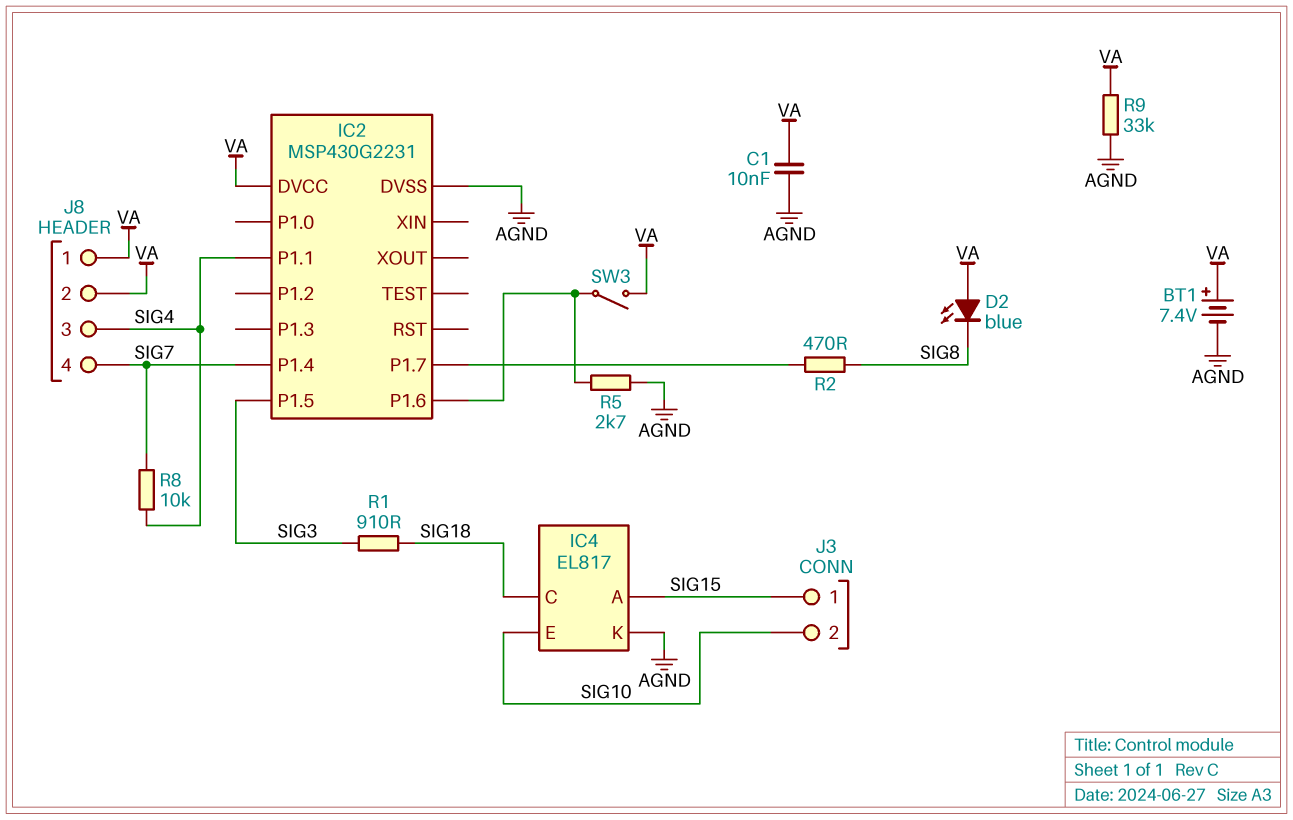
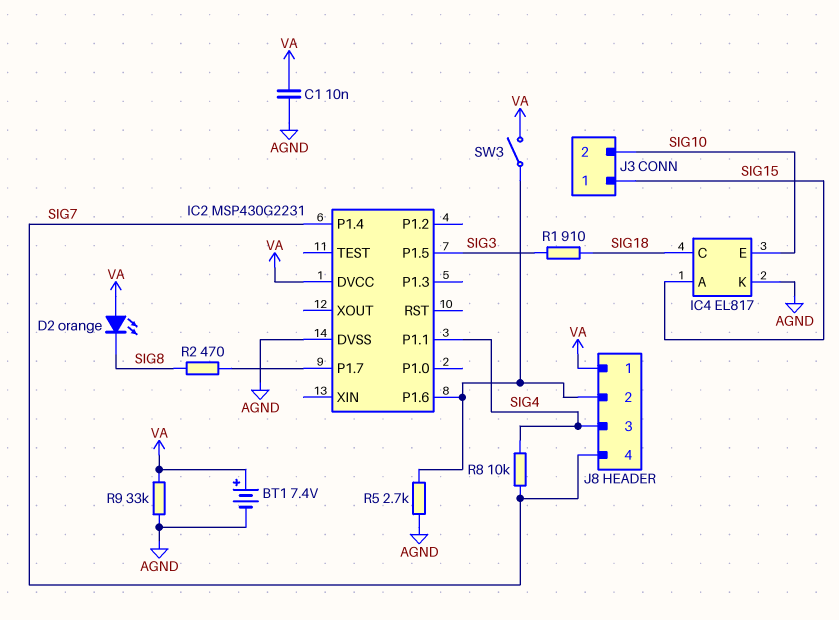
D2: LED blue (A VA, K SIG8) -> LED orange (A VA, K SIG8)
J8 pin 2: VA -> IC2/P1.6

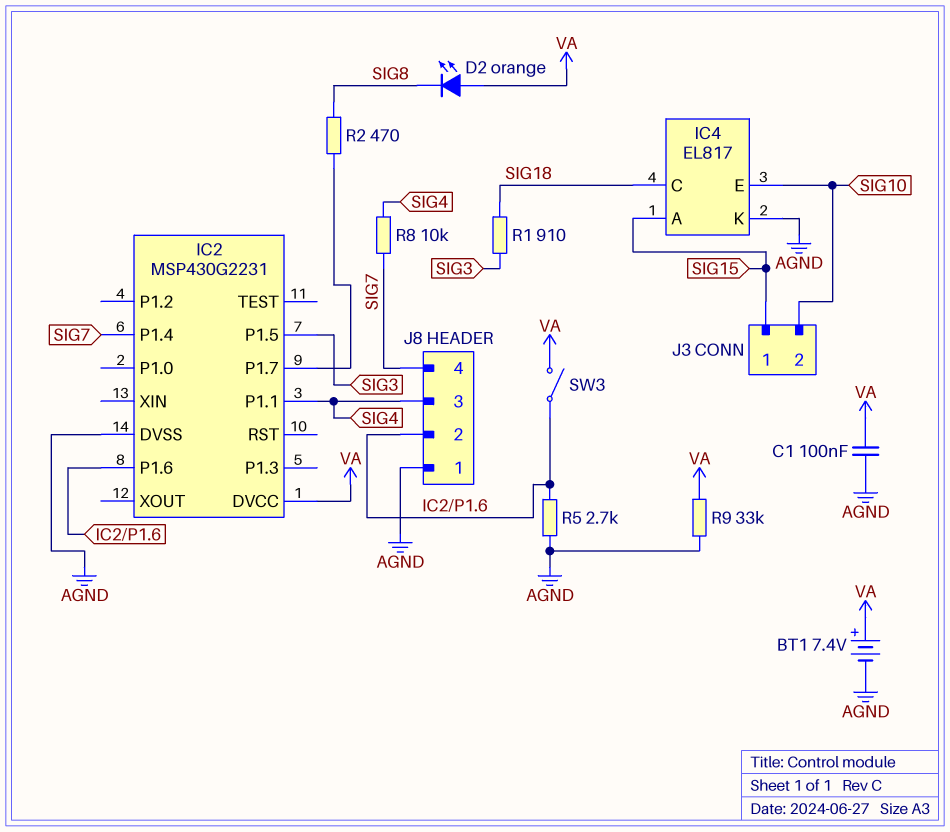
C1: 10nF (AGND, VA) -> 100nF (AGND, VA)
J8 pin 1: VA -> AGND

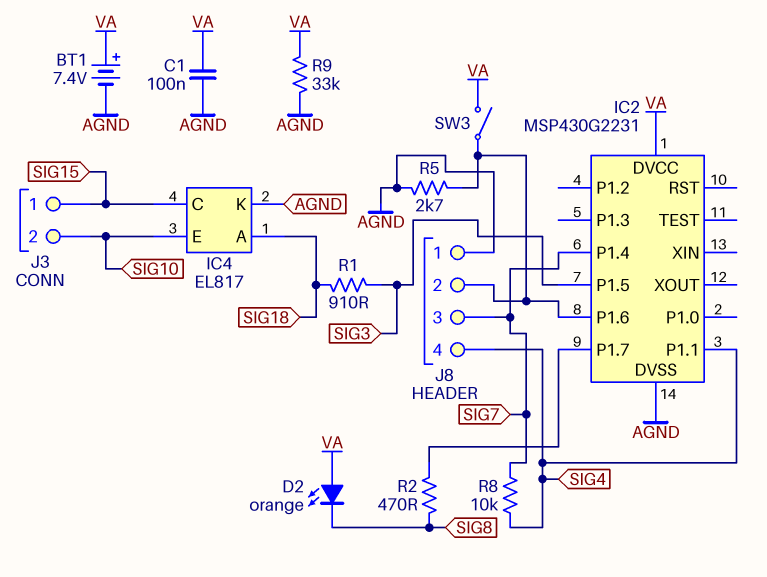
IC4 pin A: SIG15 -> SIG18
IC4 pin C: SIG18 -> SIG15
J8 pin 3: SIG4 -> SIG7
J8 pin 4: SIG7 -> SIG4

